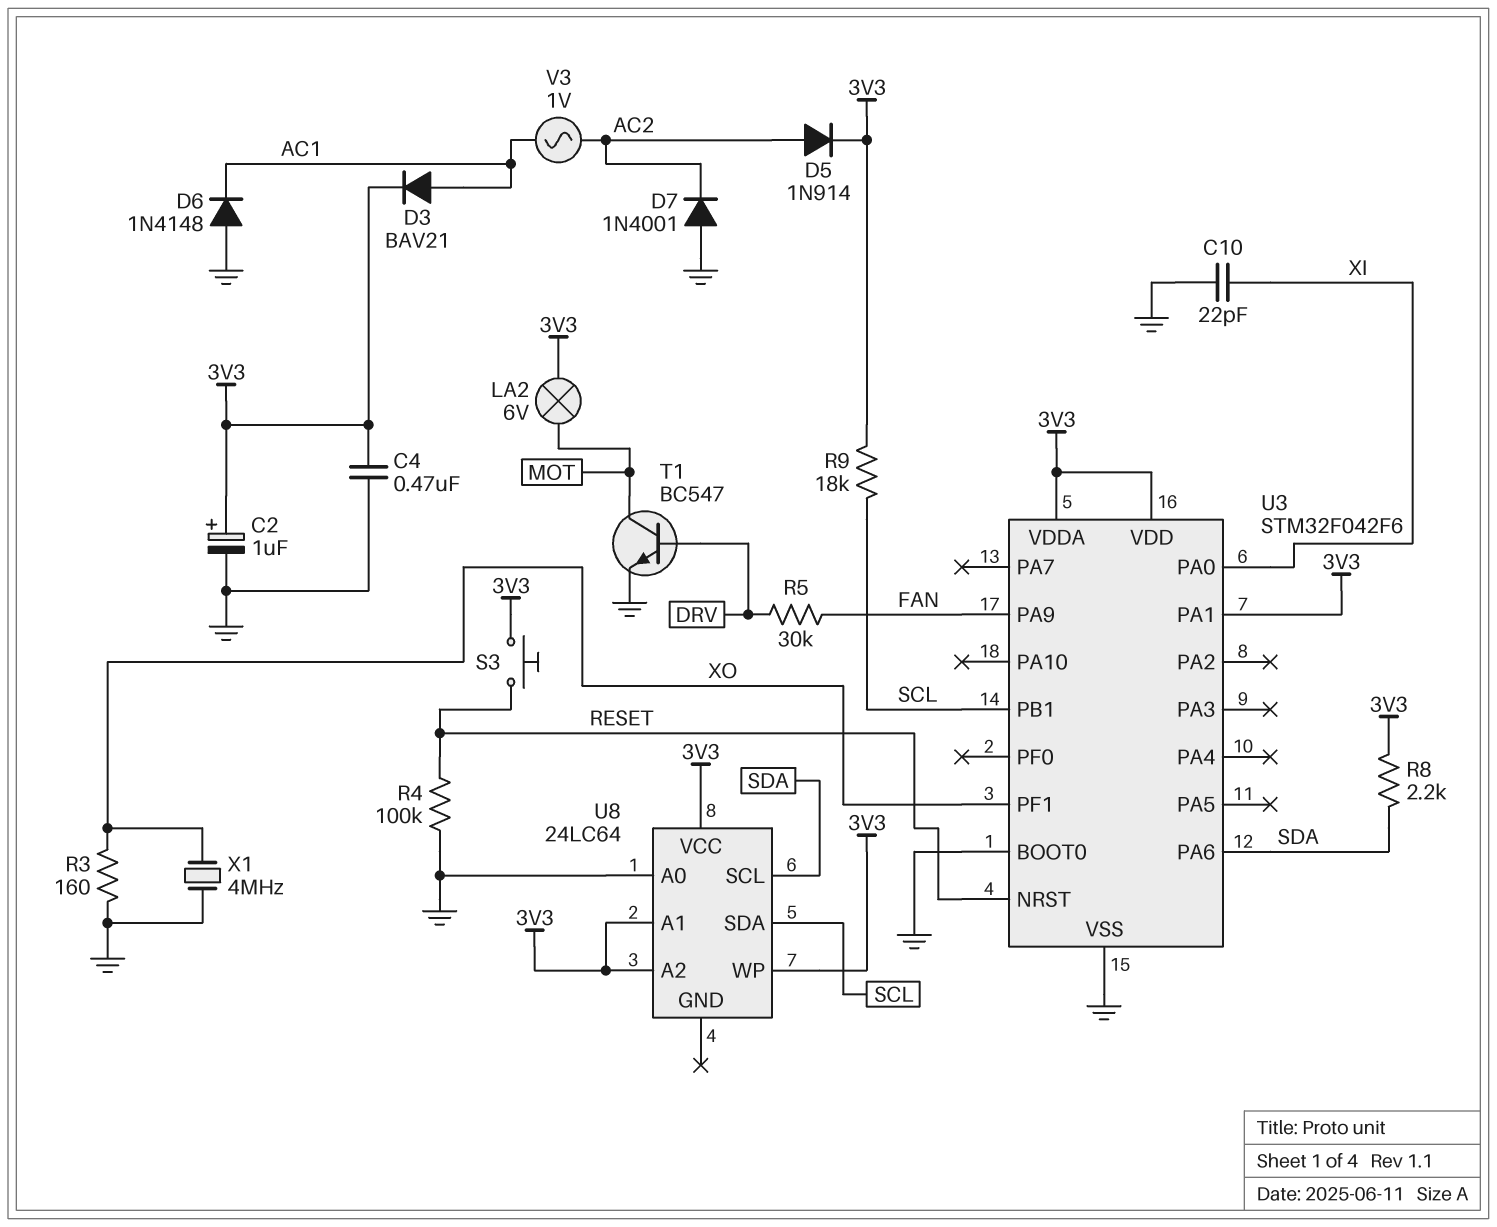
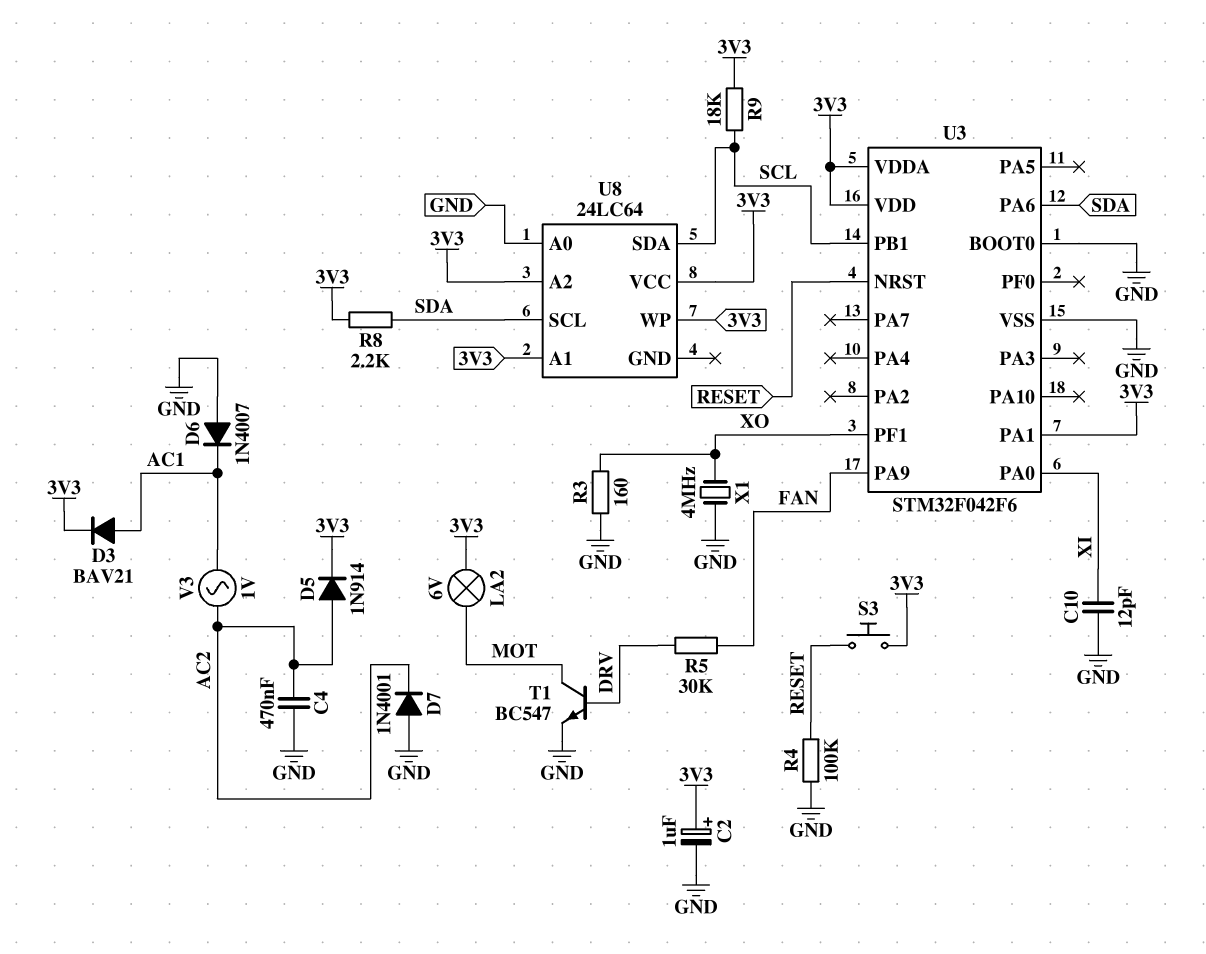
C4: 470nF (3V3, GND) -> 470nF (AC2, GND)
C10: 22pF (GND, XI) -> 12pF (GND, XI)
D6: diode 1N4148 (A GND, K AC1) -> diode 1N4007 (A GND, K AC1)

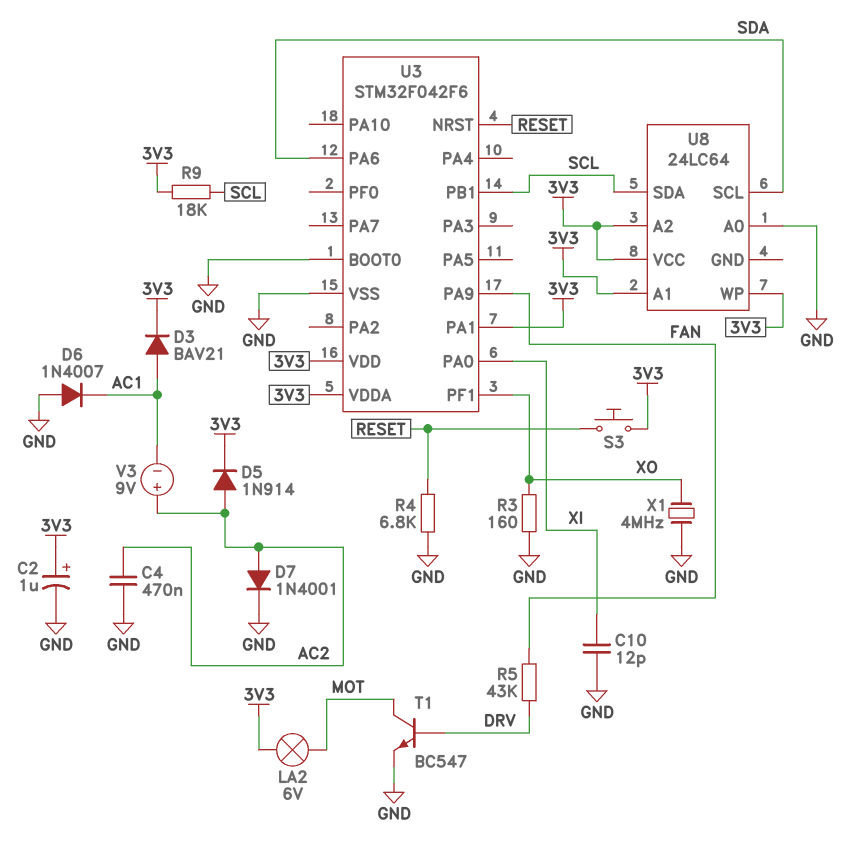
D7: diode 1N4001 (A GND, K AC2) -> diode 1N4001 (A AC2, K GND)
R4: 100k (GND, RESET) -> 6.8k (GND, RESET)
R5: 30k (DRV, FAN) -> 43k (DRV, FAN)
R8: 2.2k (3V3, SDA) -> none
V3: AC 1V (AC1, AC2) -> 9V (plus AC2, minus AC1)

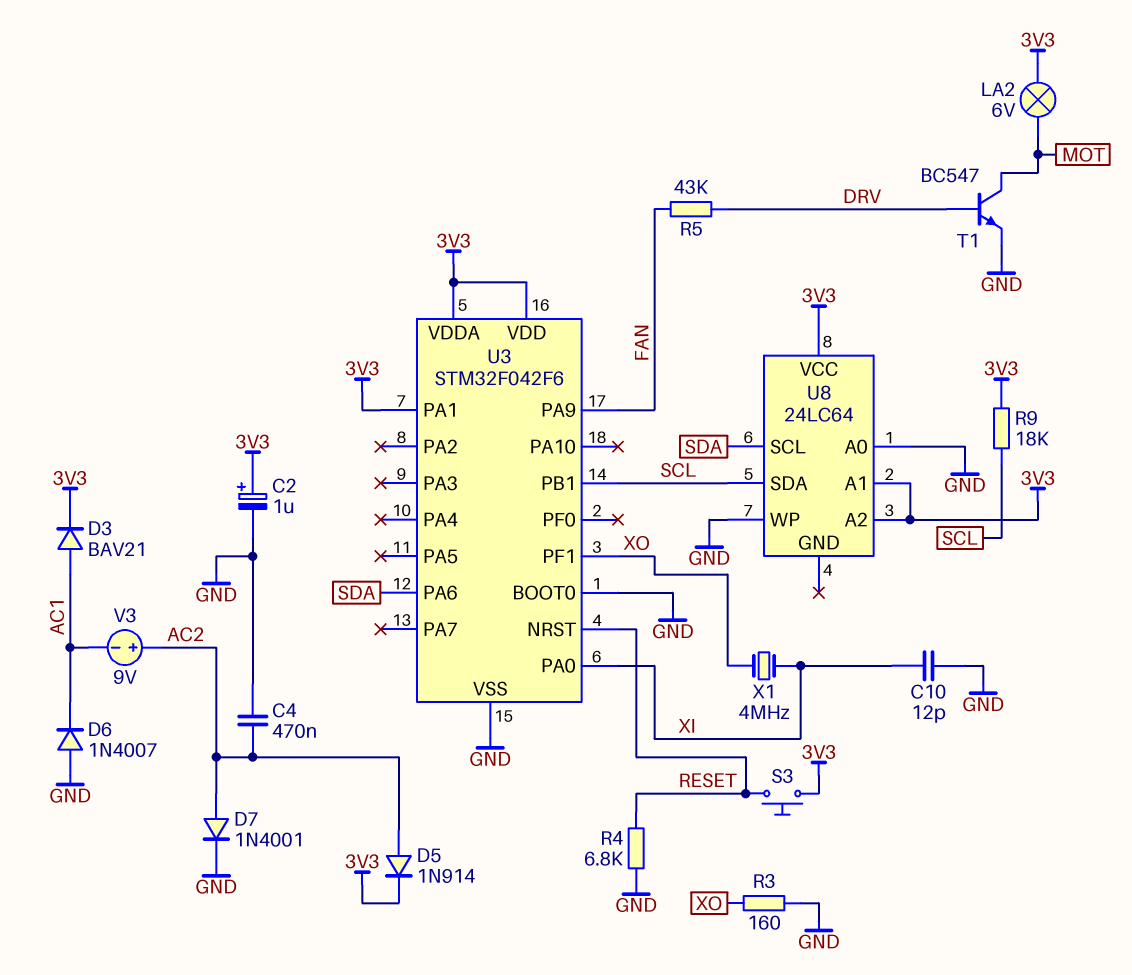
U8 pin WP: 3V3 -> GND
X1: 4MHz (GND, XO) -> 4MHz (XI, XO)

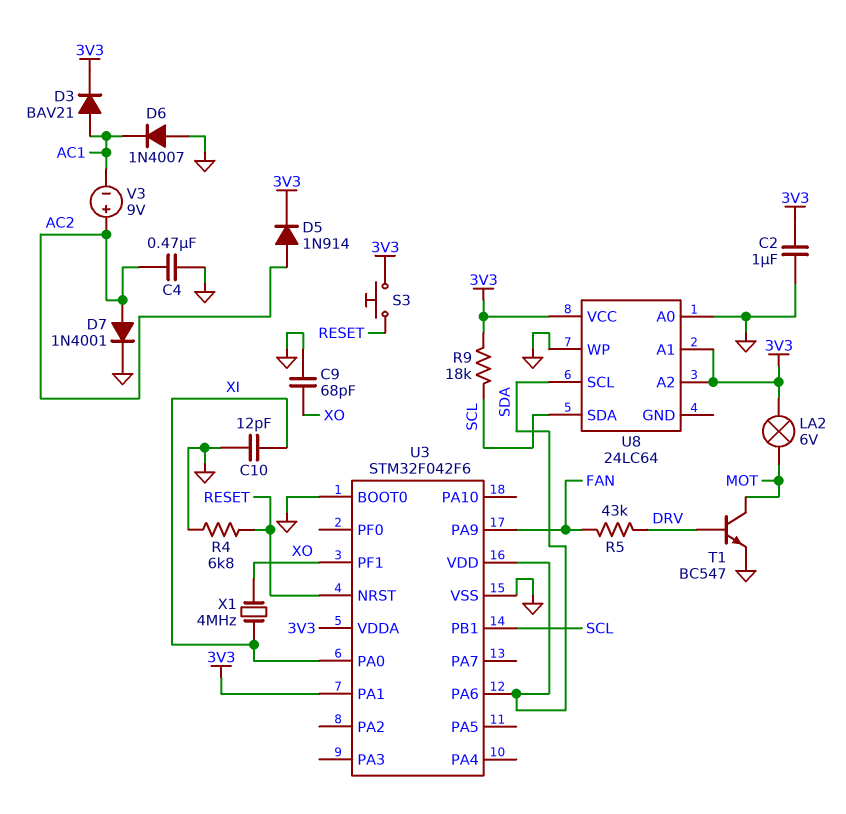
C2: 1uF (plus 3V3, minus GND) -> 1uF (3V3, GND)
C9: none -> 68pF (GND, XO)
R3: 160 (GND, XO) -> none
U3 pin VDD: 3V3 -> SDA

